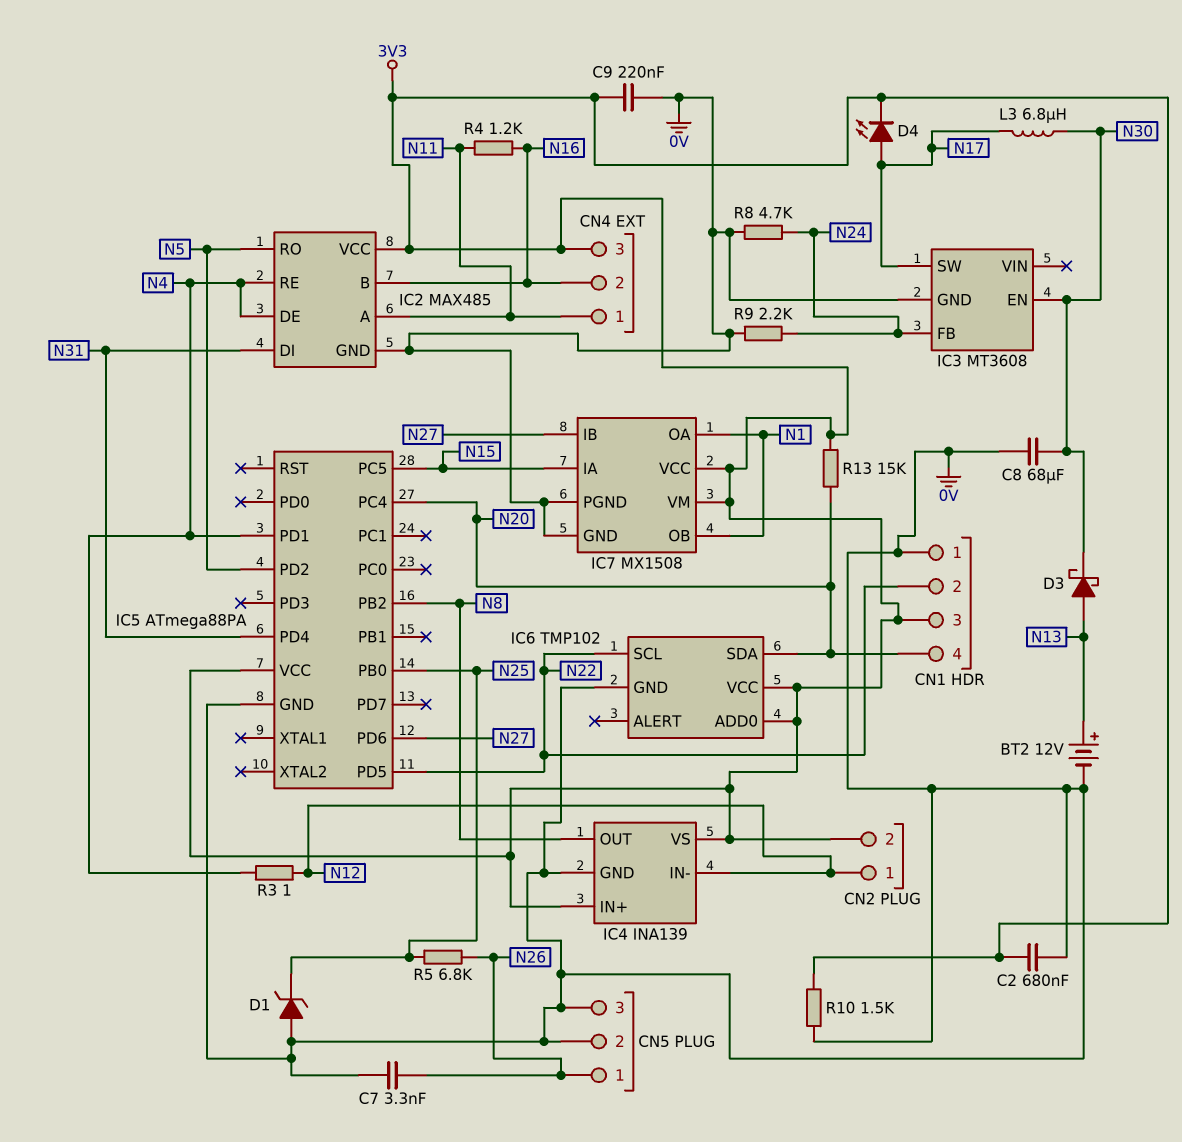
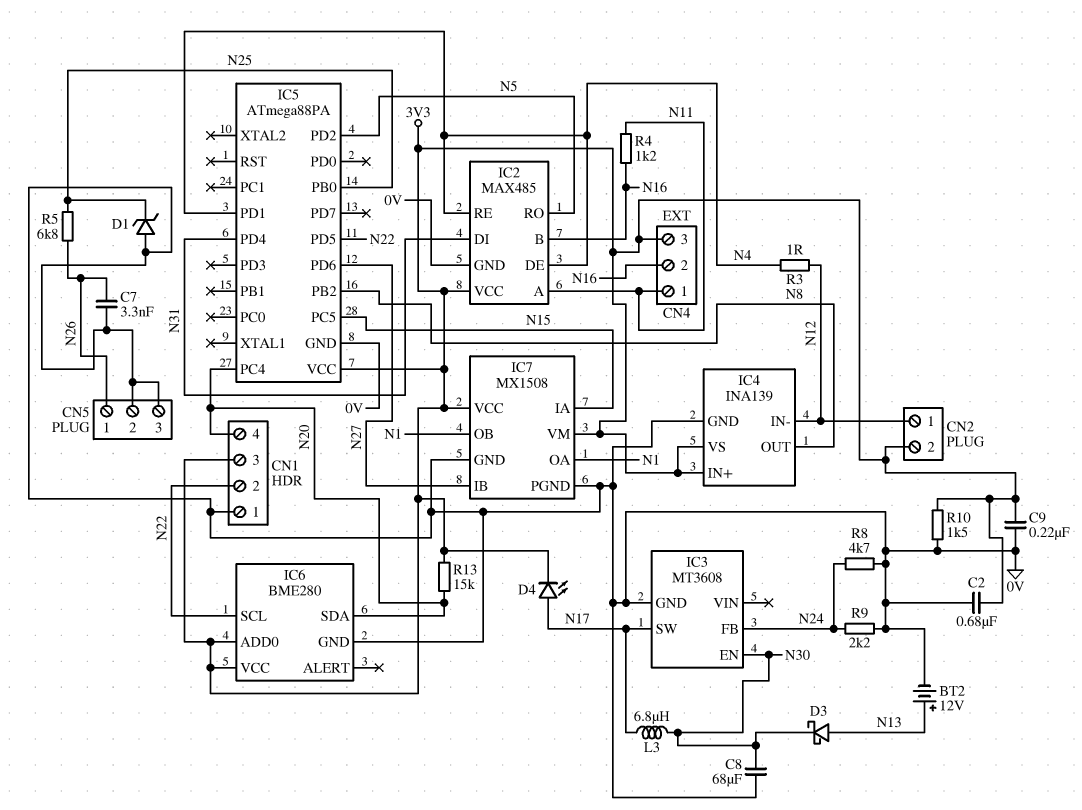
IC6: TMP102 -> BME280

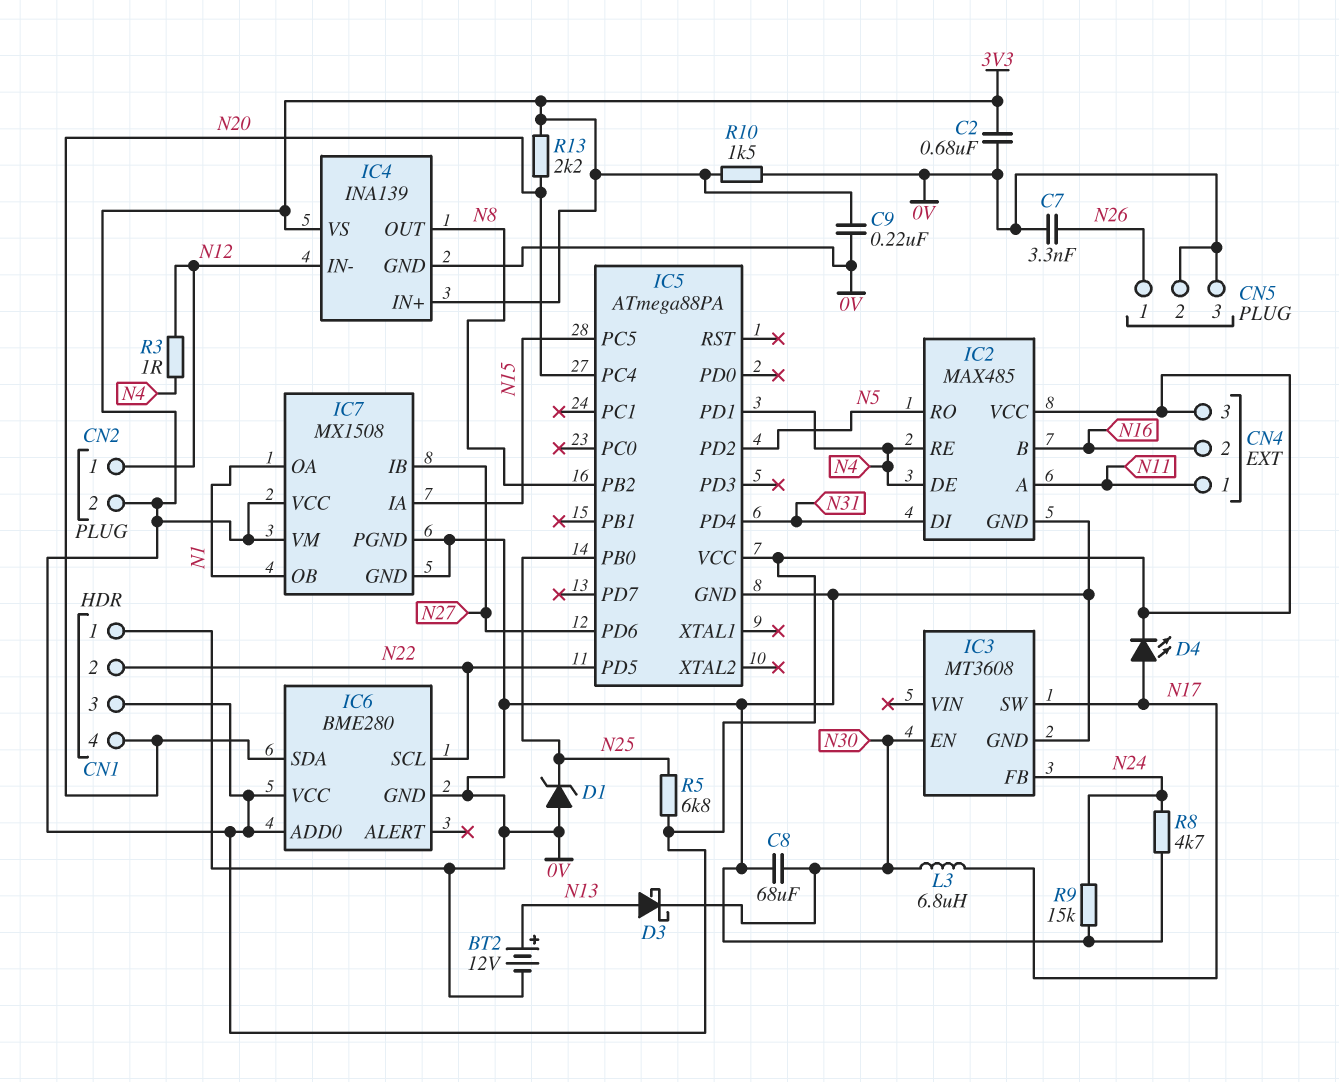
R4: 1.2k (N11, N16) -> none
R5: 6.8k (N25, N26) -> 6.8k (3V3, N25)
R9: 2.2k (0V, N24) -> 15k (0V, N24)
R13: 15k (3V3, N20) -> 2.2k (3V3, N20)

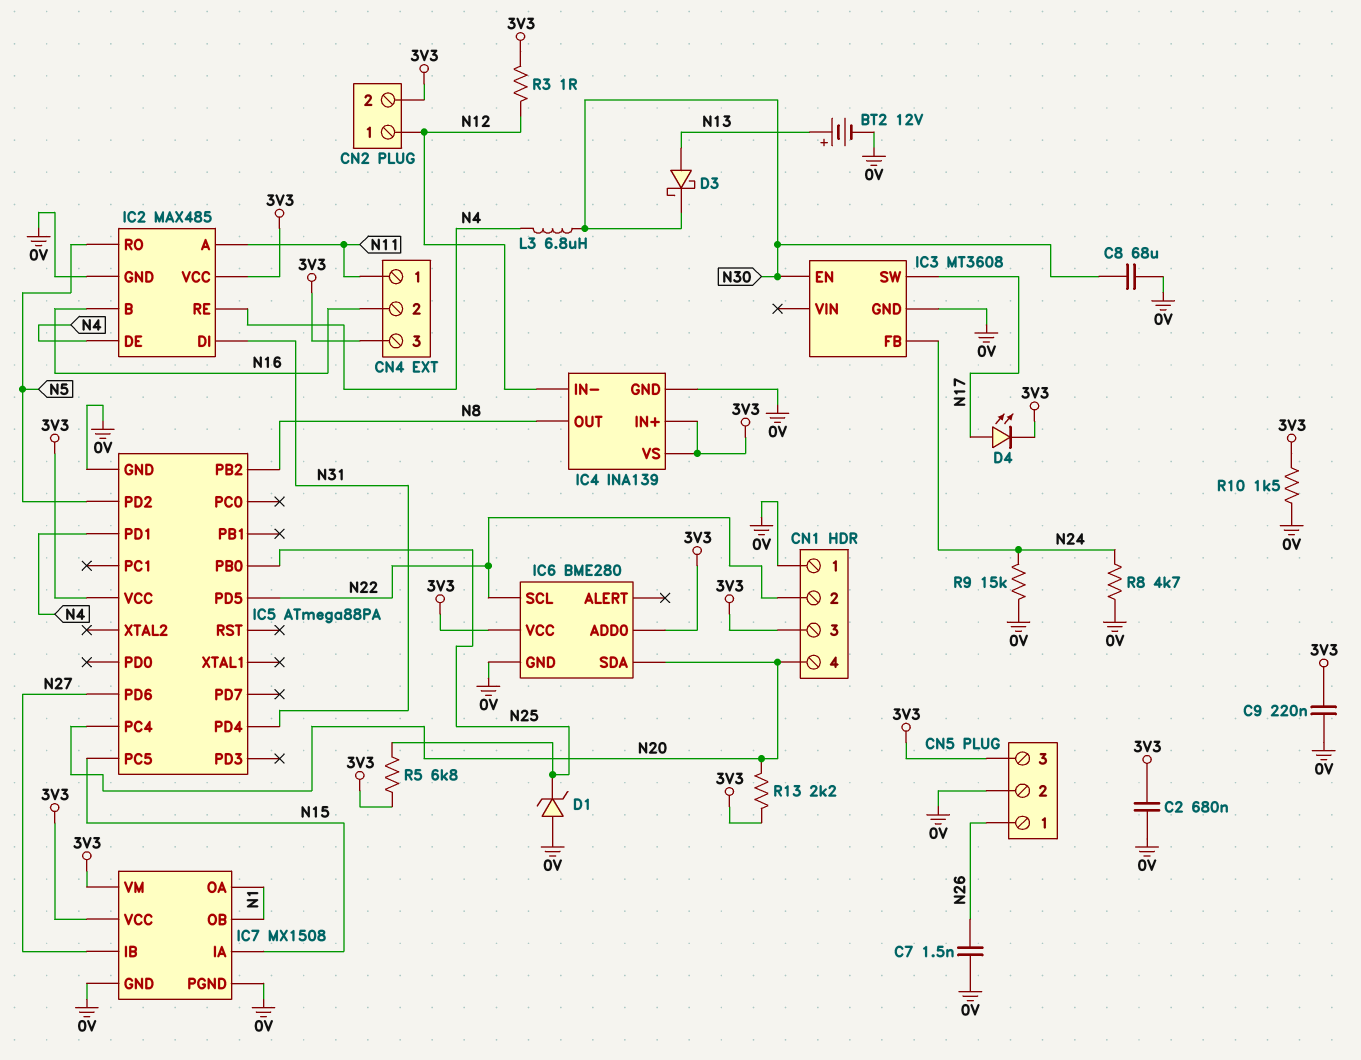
C7: 3.3nF (0V, N26) -> 1.5nF (0V, N26)
CN5 pin 3: 0V -> 3V3
L3: 6.8uH (N17, N30) -> 6.8uH (N4, N30)
R3: 1 (N4, N12) -> 1 (3V3, N12)

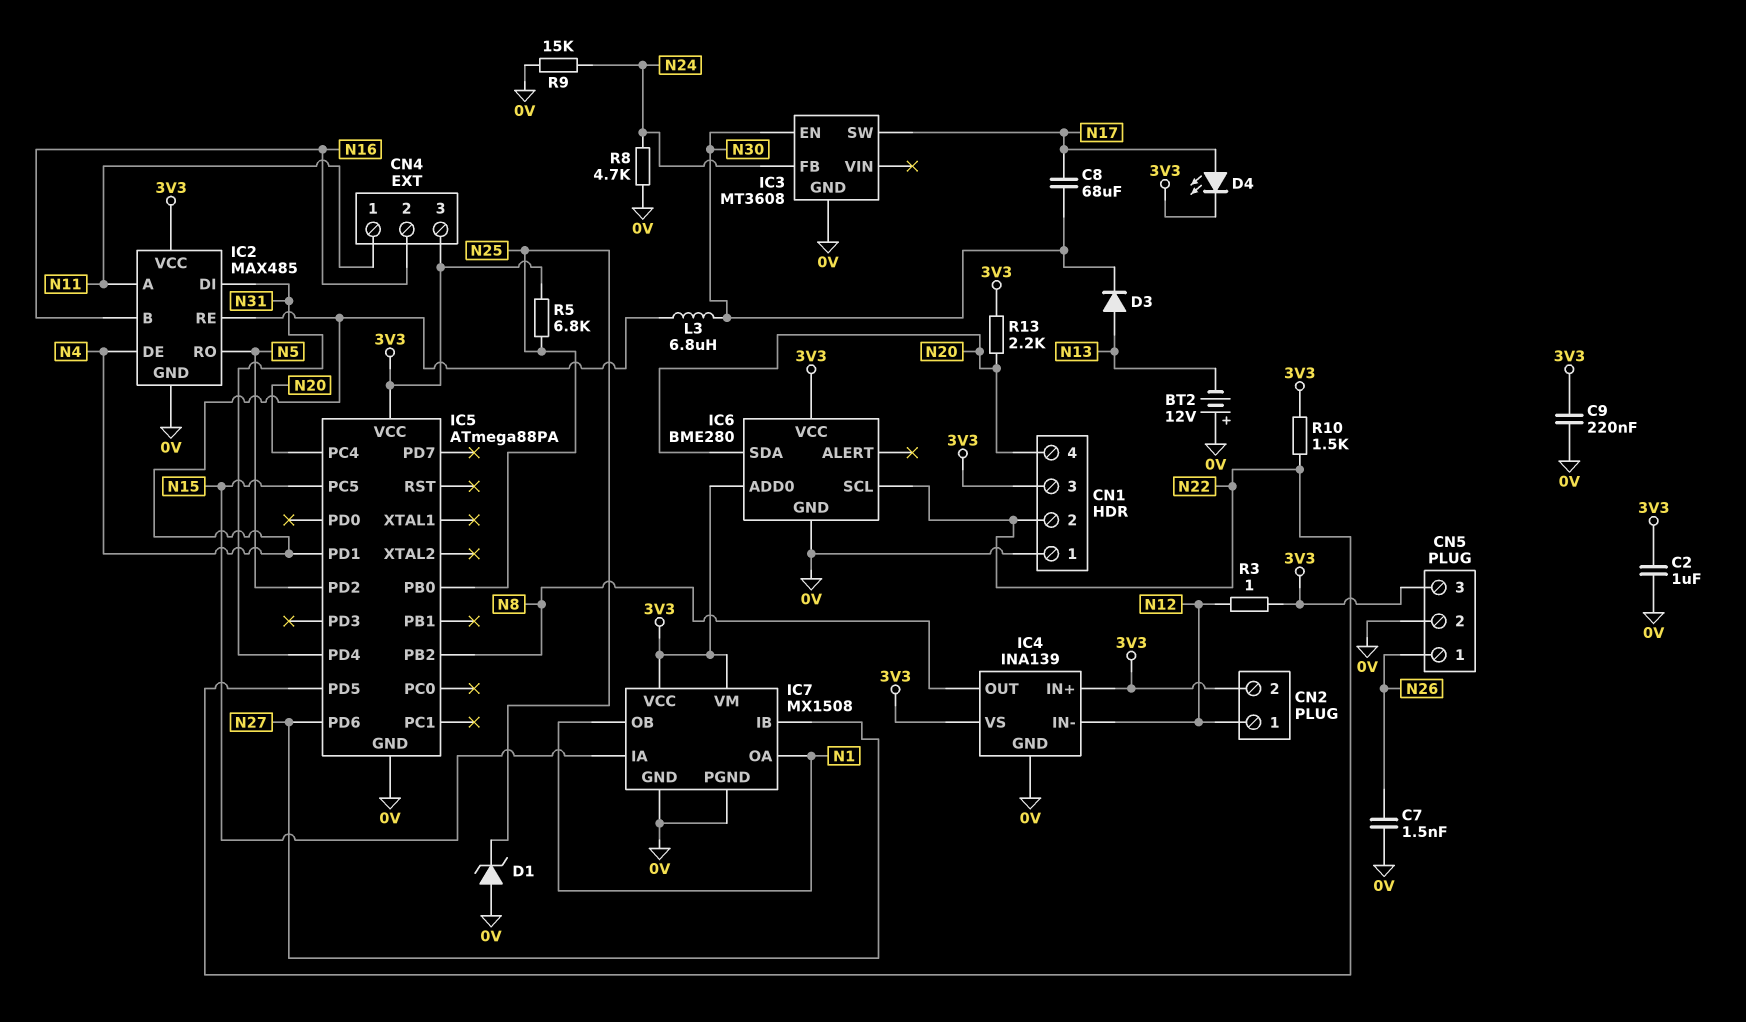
BT2: 12V (plus N13, minus 0V) -> 12V (plus 0V, minus N13)
C2: 680nF (0V, 3V3) -> 1uF (0V, 3V3)
C8: 68uF (0V, N30) -> 68uF (N17, N30)
D3: schottky (A N13, K N30) -> diode (A N13, K N30)
R10: 1.5k (0V, 3V3) -> 1.5k (3V3, N22)

